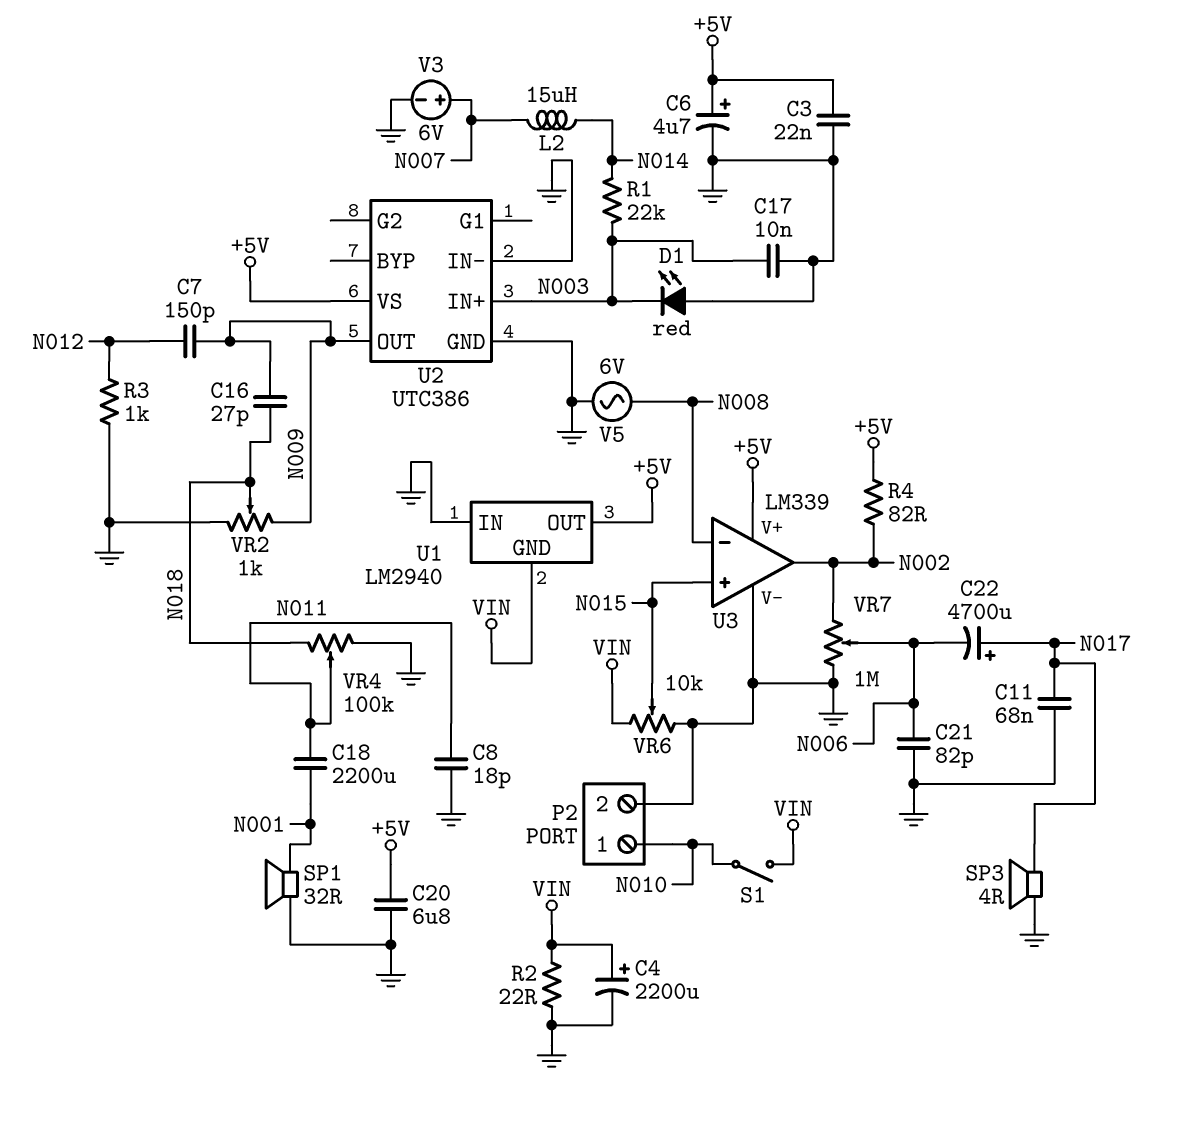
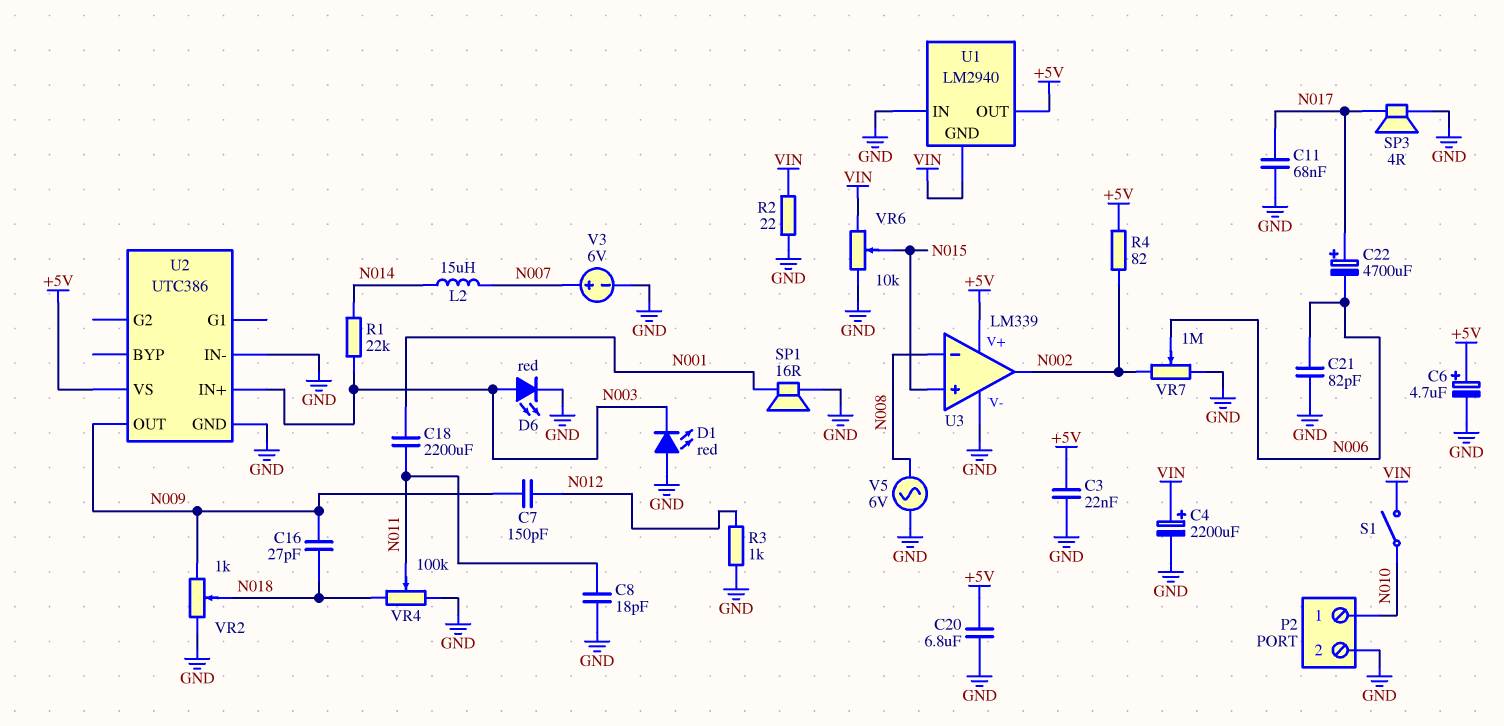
C17: 10nF (GND, N003) -> none
D6: none -> LED red (A N003, K GND)
SP1: speaker 32R (GND, N001) -> speaker 16R (GND, N001)

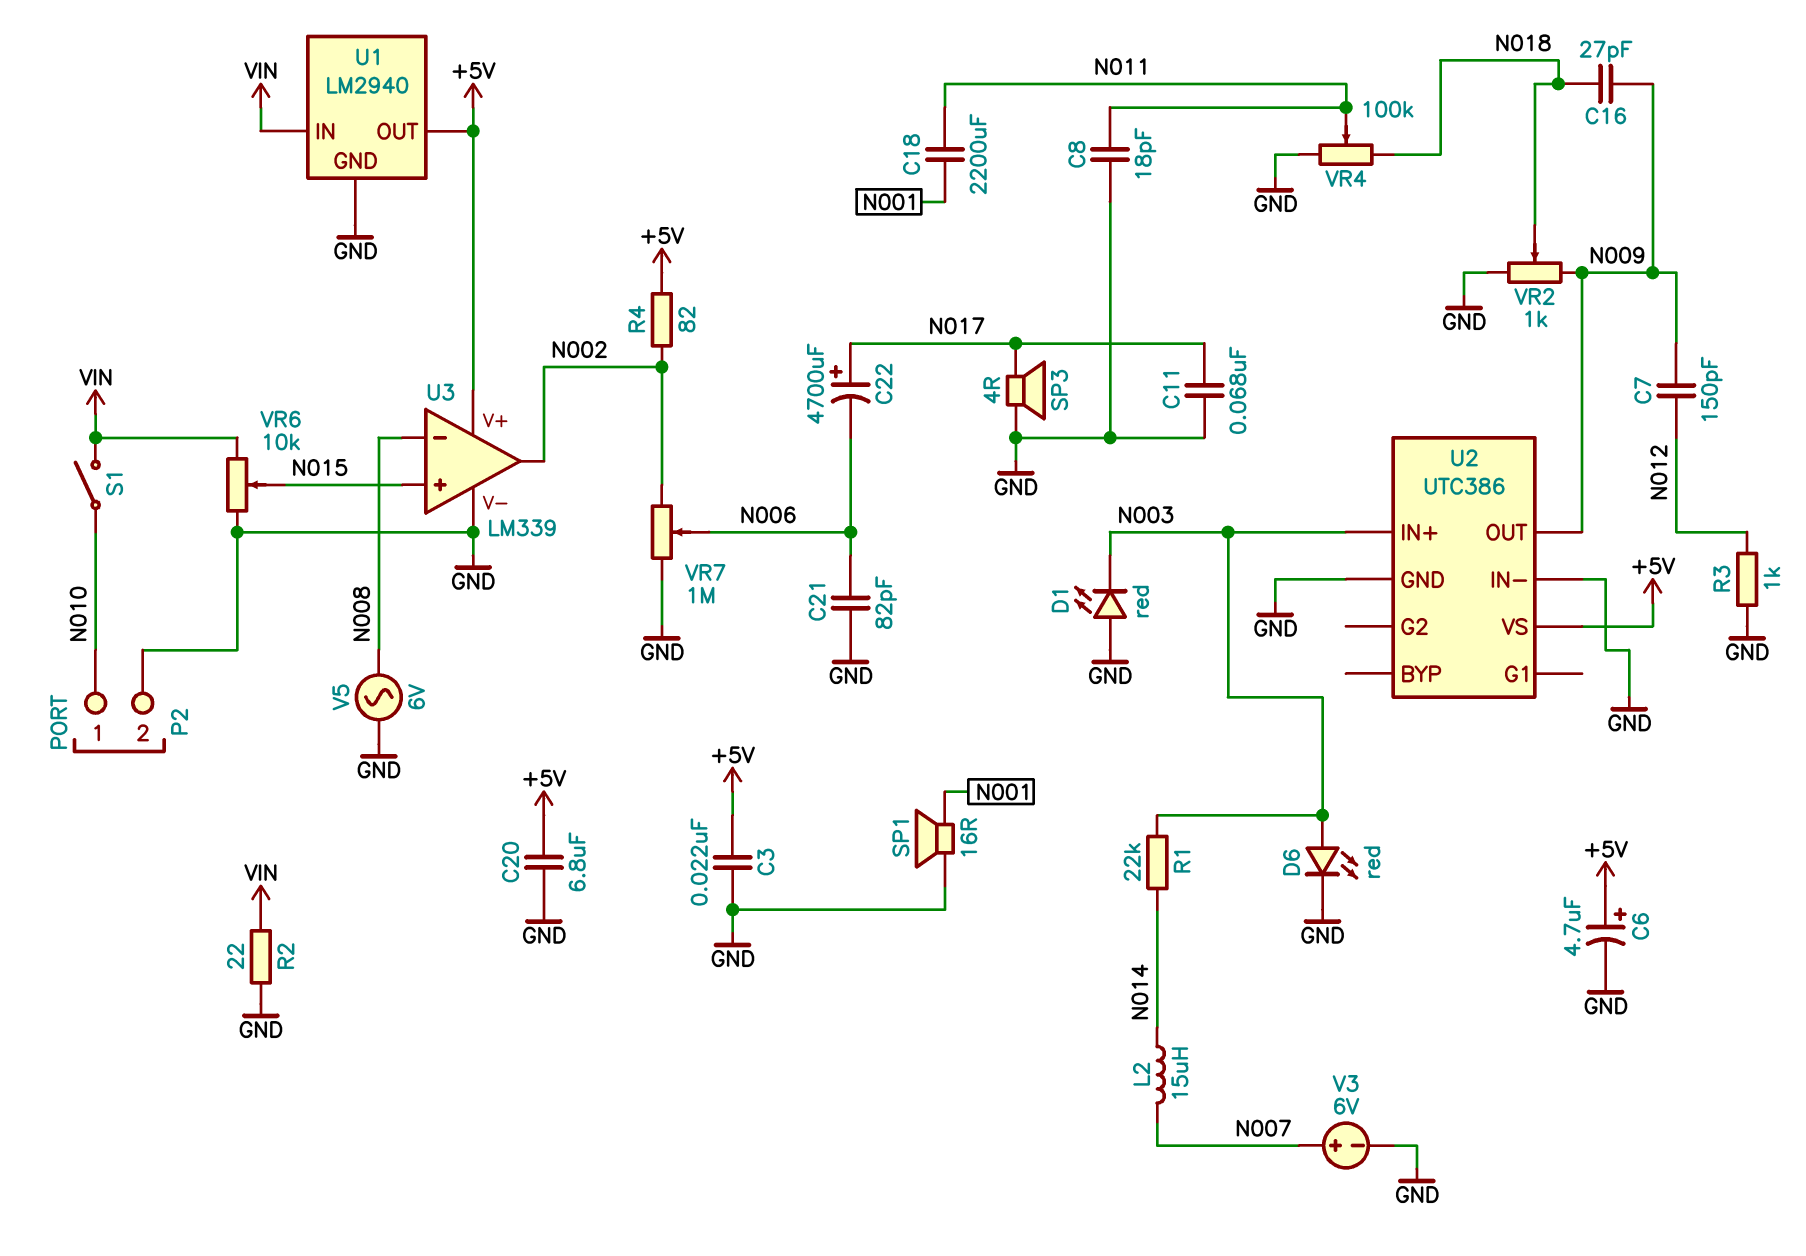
C4: 2200uF (plus VIN, minus GND) -> none
U1 pin GND: VIN -> GND
U1 pin IN: GND -> VIN

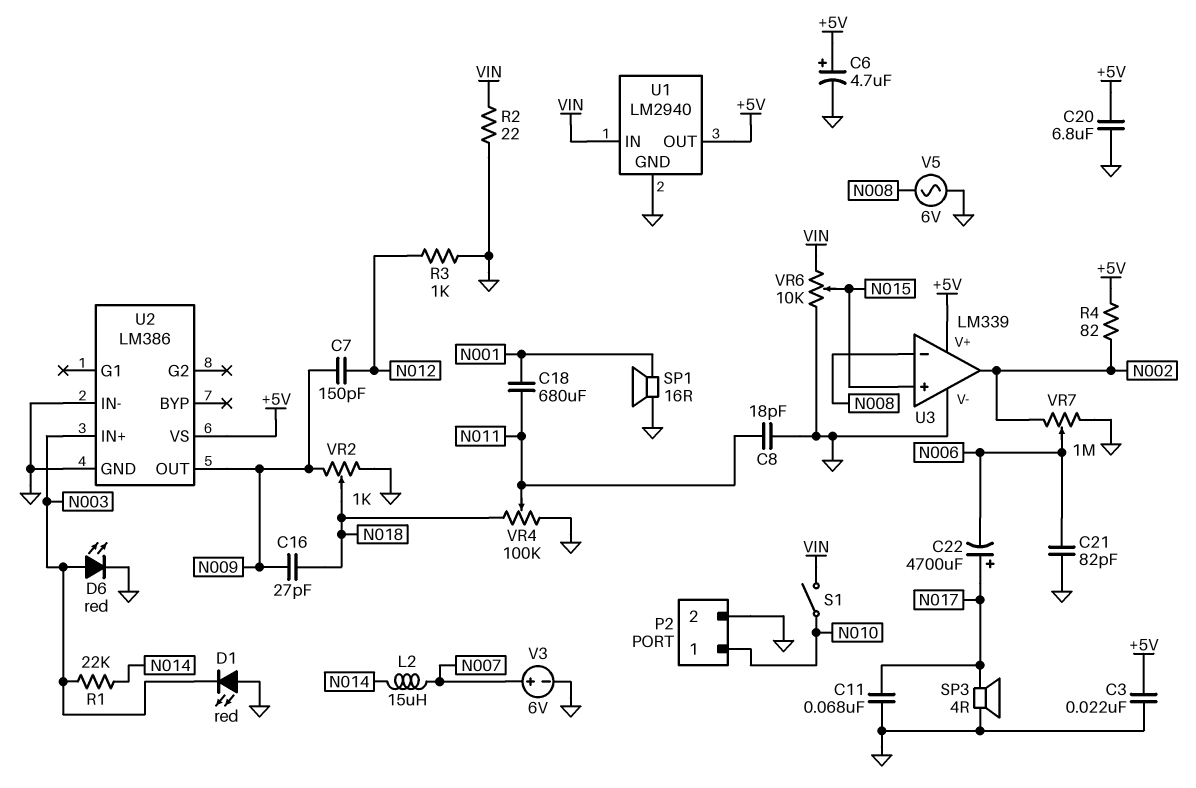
C18: 2200uF (N001, N011) -> 680uF (N001, N011)
U2: UTC386 -> LM386

